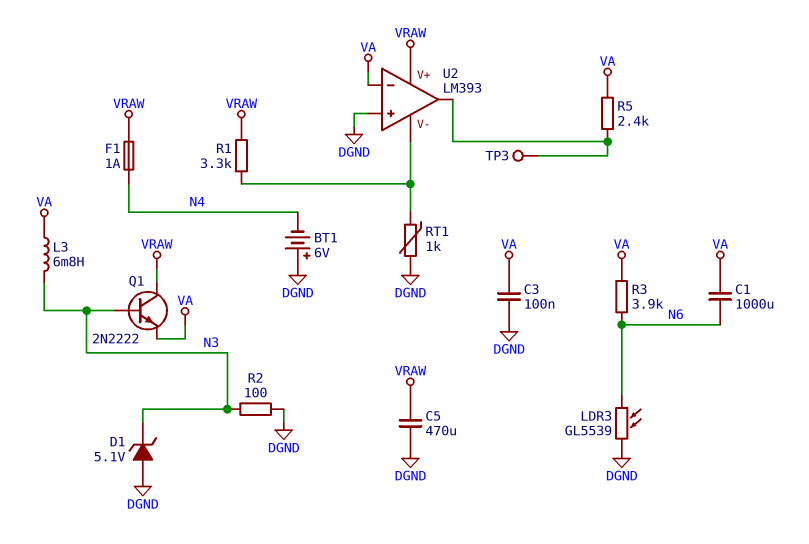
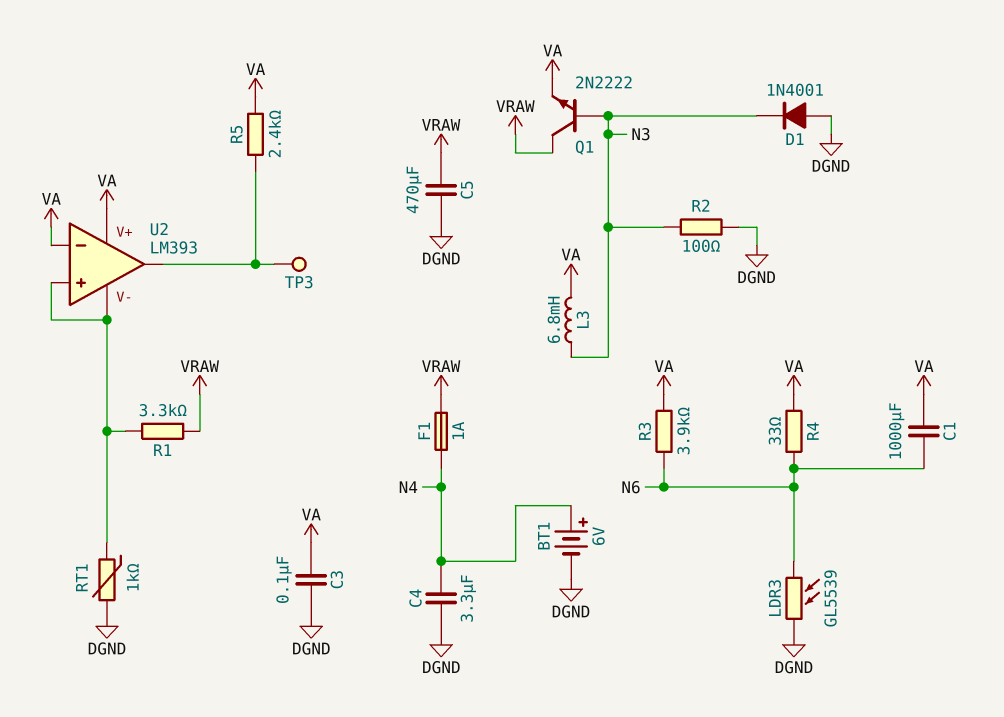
BT1: 6V (plus DGND, minus N4) -> 6V (plus N4, minus DGND)
C4: none -> 3.3uF (DGND, N4)
D1: zener 5.1V (A DGND, K N3) -> diode 1N4001 (A DGND, K N3)
R4: none -> 33 (N6, VA)
U2 pin V+: VRAW -> VA
U2 pin in+: DGND -> U2/V-

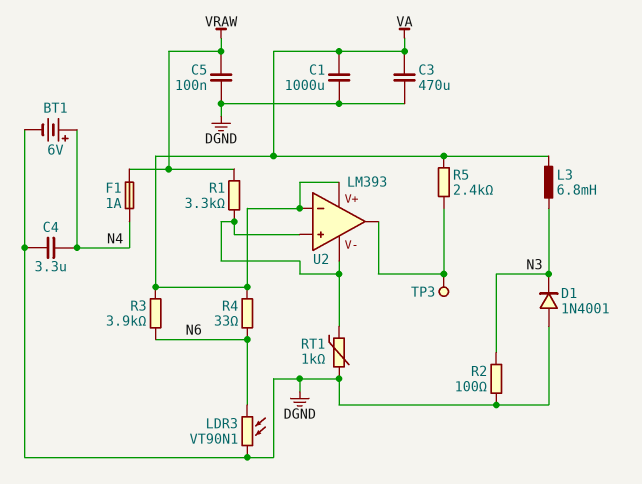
C1: 1000uF (N6, VA) -> 1000uF (DGND, VA)
C3: 100nF (DGND, VA) -> 470uF (DGND, VA)
C5: 470uF (DGND, VRAW) -> 100nF (DGND, VRAW)
LDR3: GL5539 (DGND, N6) -> VT90N1 (DGND, N6)
Q1: NPN 2N2222 (B N3, C VRAW, E VA) -> none

